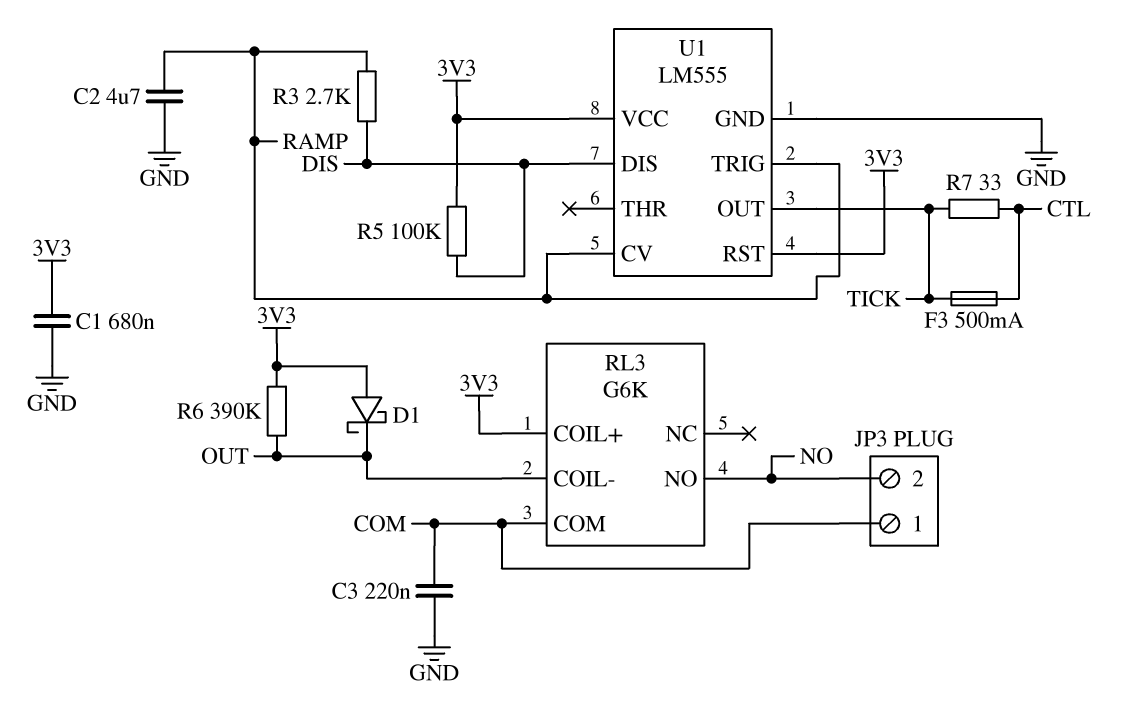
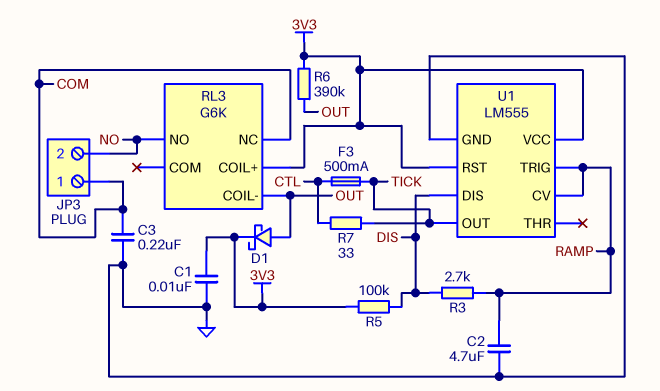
C1: 680nF (3V3, GND) -> 10nF (3V3, GND)
D1: schottky (A 3V3, K OUT) -> schottky (A OUT, K 3V3)
RL3 pin COM: COM -> none
RL3 pin NC: none -> COM

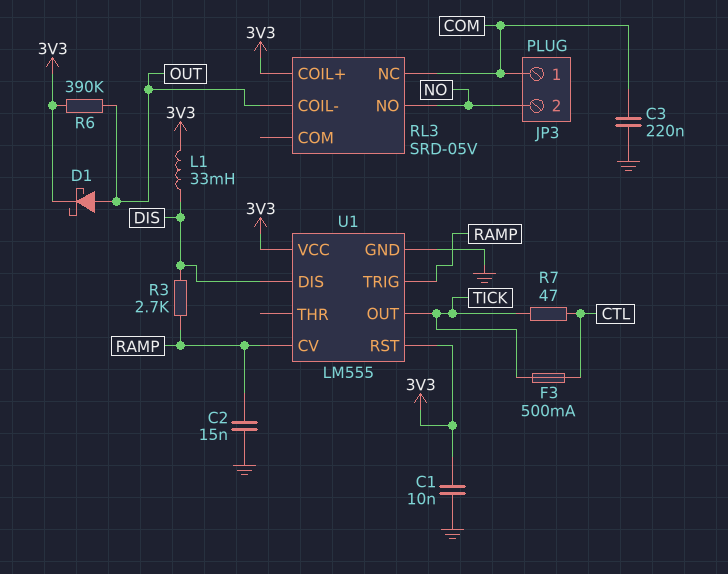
C2: 4.7uF (GND, RAMP) -> 15nF (GND, RAMP)
L1: none -> 33mH (3V3, DIS)
R5: 100k (3V3, DIS) -> none
R7: 33 (CTL, TICK) -> 47 (CTL, TICK)
RL3: G6K -> SRD-05V

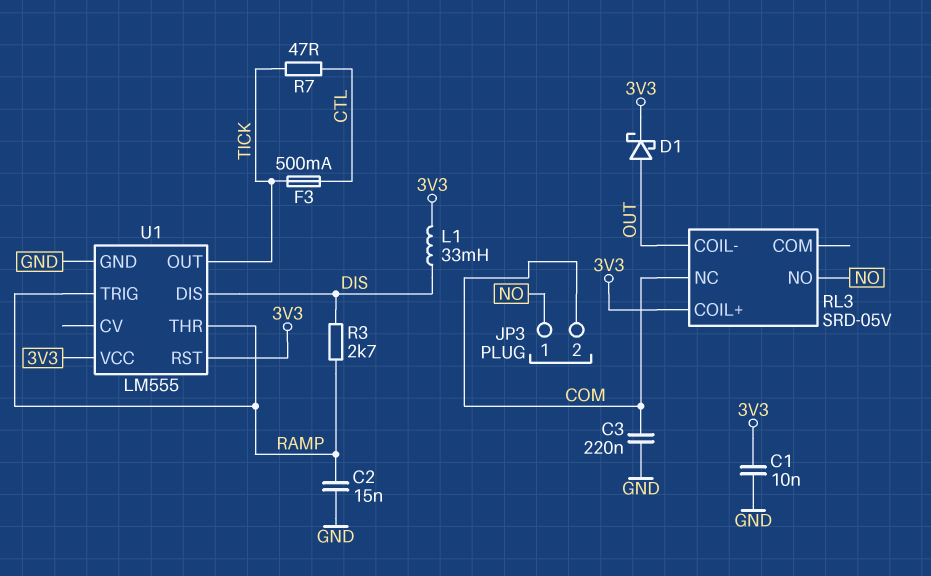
JP3 pin 1: COM -> NO
JP3 pin 2: NO -> COM
R6: 390k (3V3, OUT) -> none
U1 pin CV: RAMP -> none
U1 pin THR: none -> RAMP

